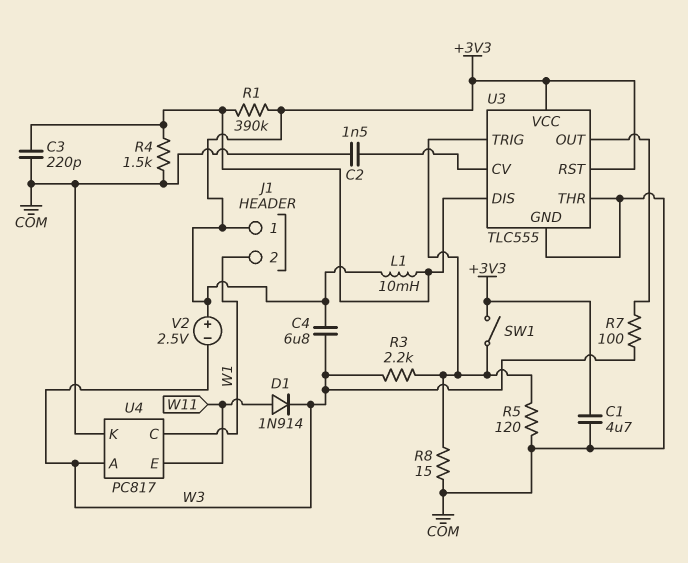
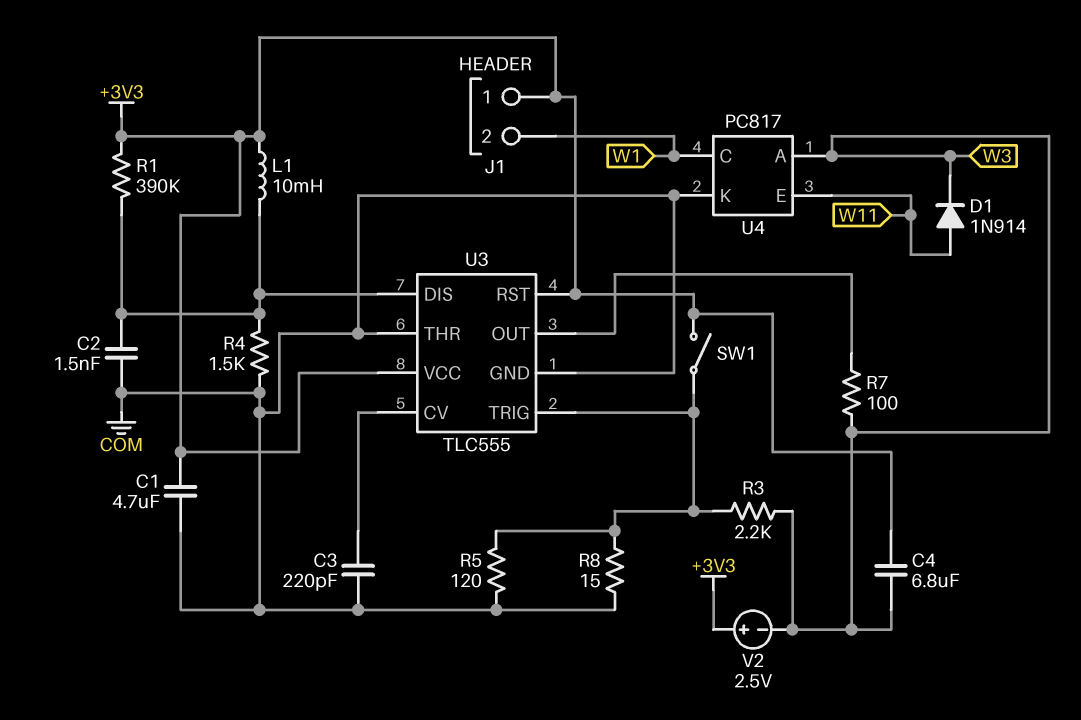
C2: 1.5nF (COM, U3/CV) -> 1.5nF (COM, U3/DIS)
C3: 220pF (COM, U3/DIS) -> 220pF (COM, U3/CV)

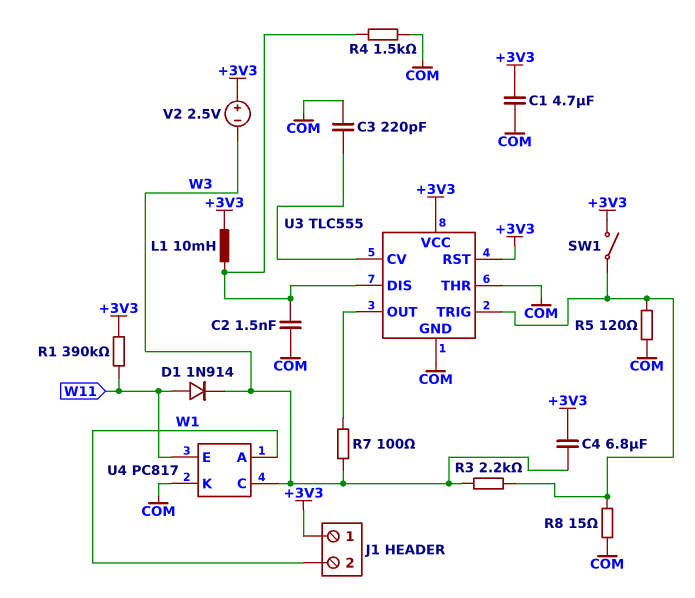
R1: 390k (+3V3, U3/DIS) -> 390k (+3V3, W11)
U4 pin A: W3 -> W1
U4 pin C: W1 -> W3

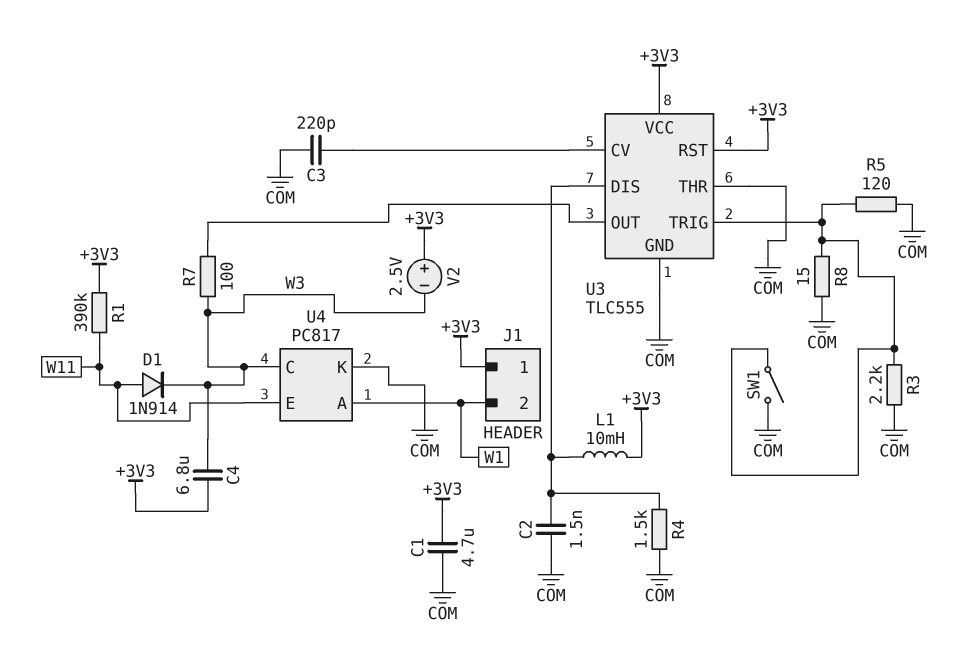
R3: 2.2k (U3/TRIG, W3) -> 2.2k (COM, U3/TRIG)
SW1: switch (+3V3, U3/TRIG) -> switch (COM, U3/TRIG)

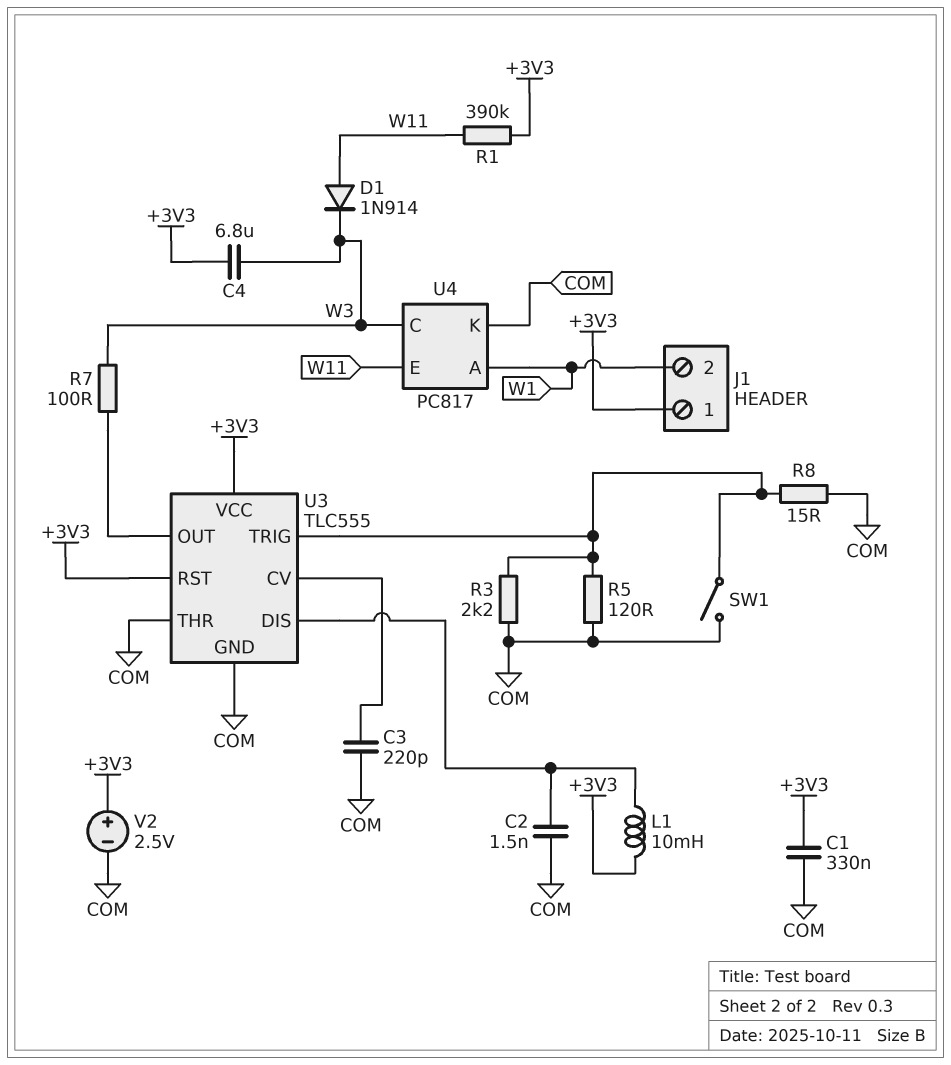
C1: 4.7uF (+3V3, COM) -> 330nF (+3V3, COM)
R4: 1.5k (COM, U3/DIS) -> none
V2: 2.5V (plus +3V3, minus W3) -> 2.5V (plus +3V3, minus COM)

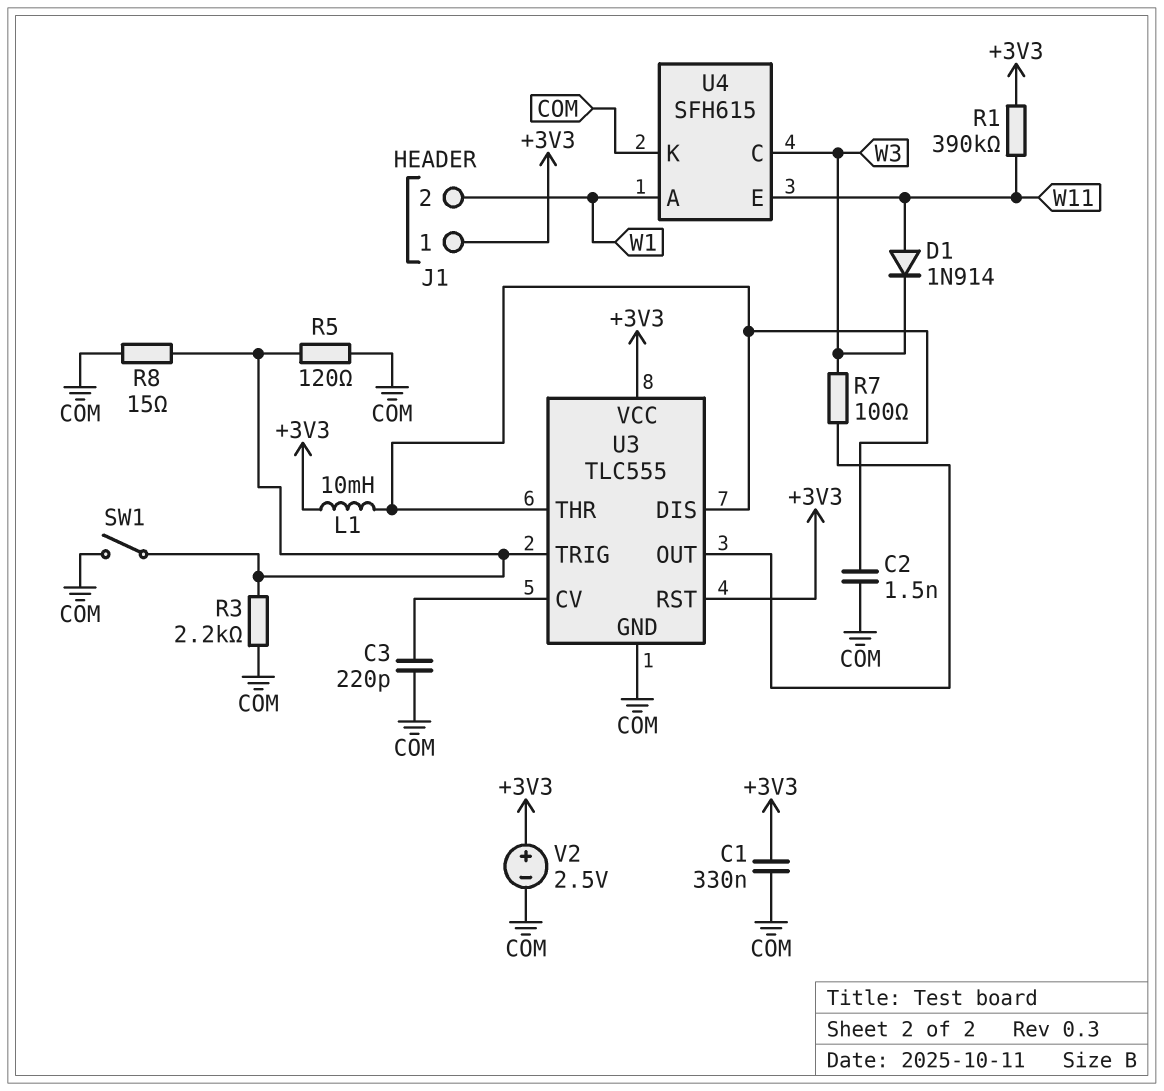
C4: 6.8uF (+3V3, W3) -> none
U3 pin THR: COM -> U3/DIS
U4: PC817 -> SFH615

